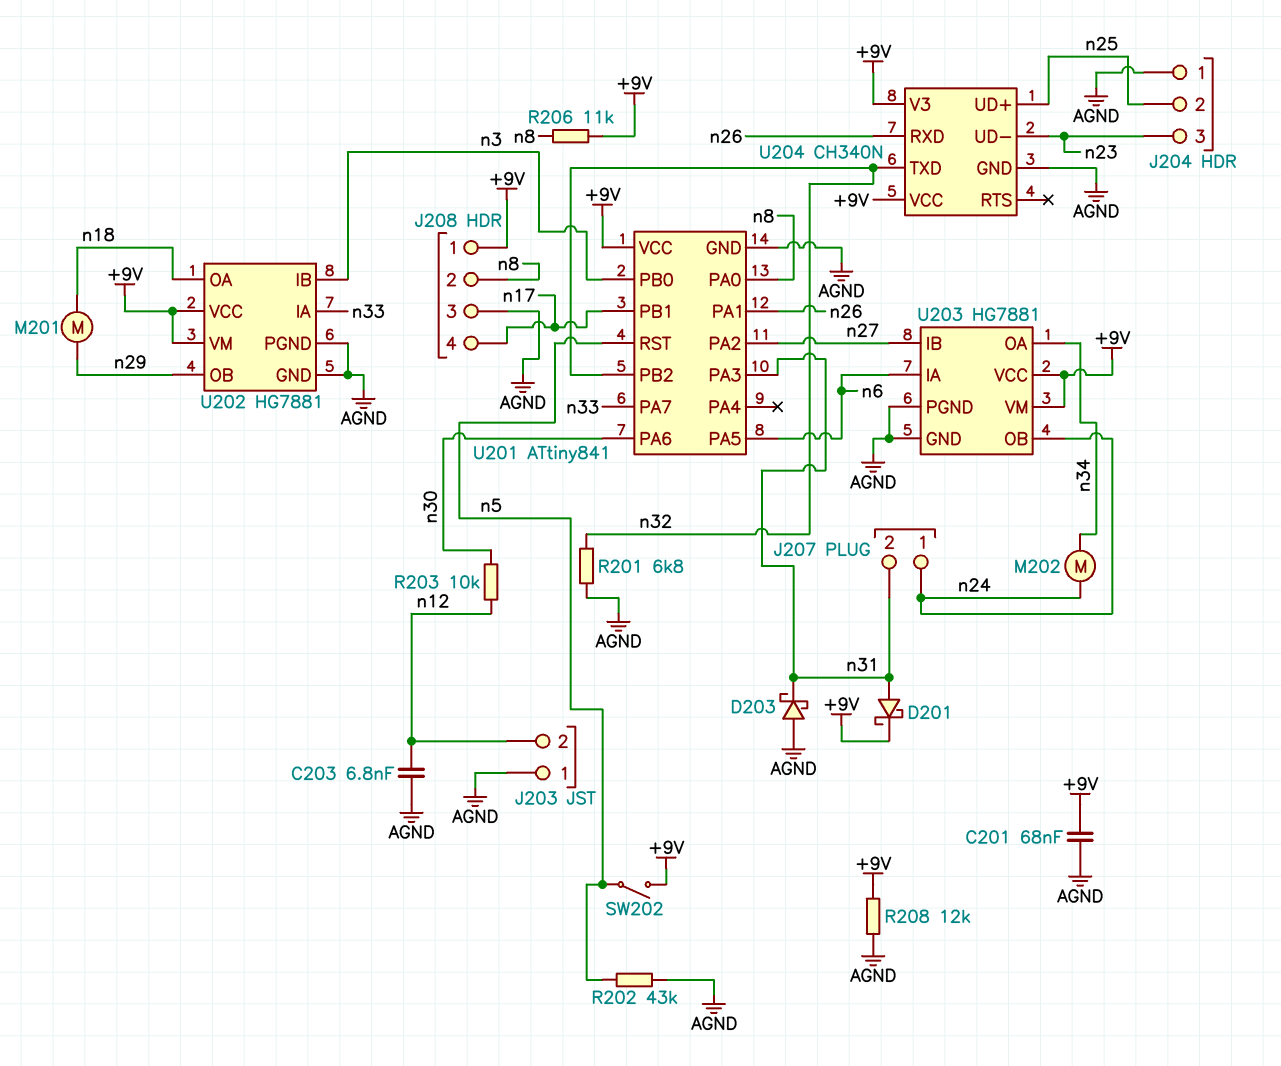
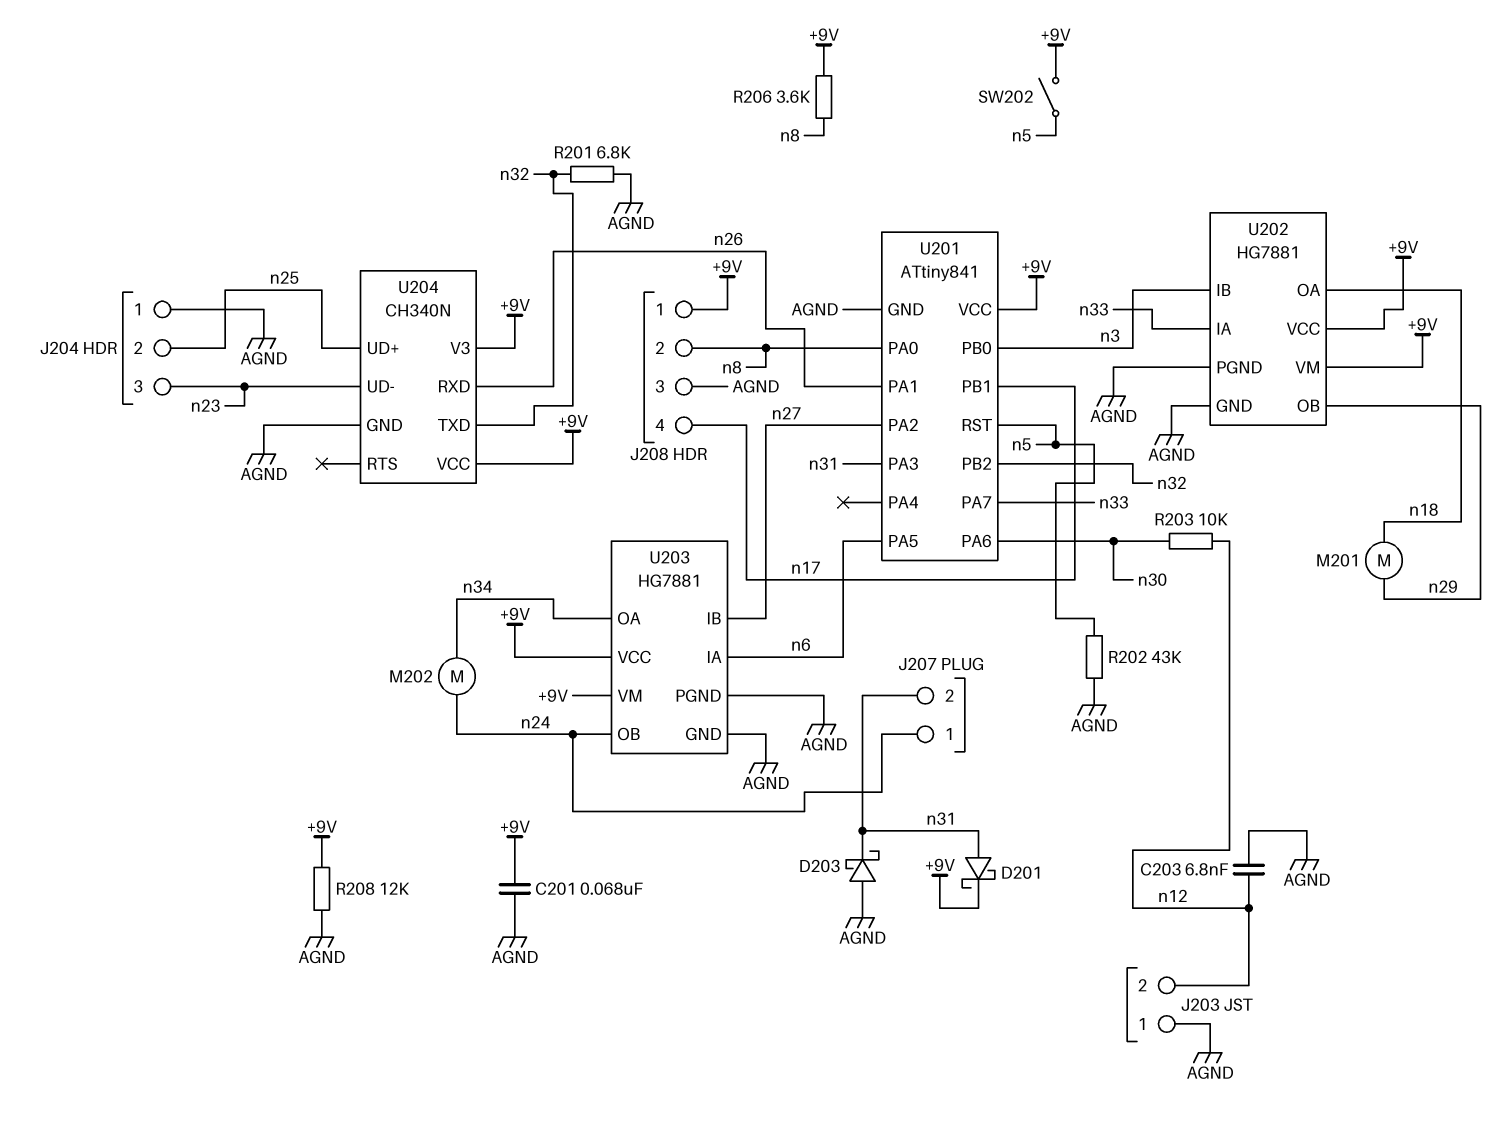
R206: 11k (+9V, n8) -> 3.6k (+9V, n8)

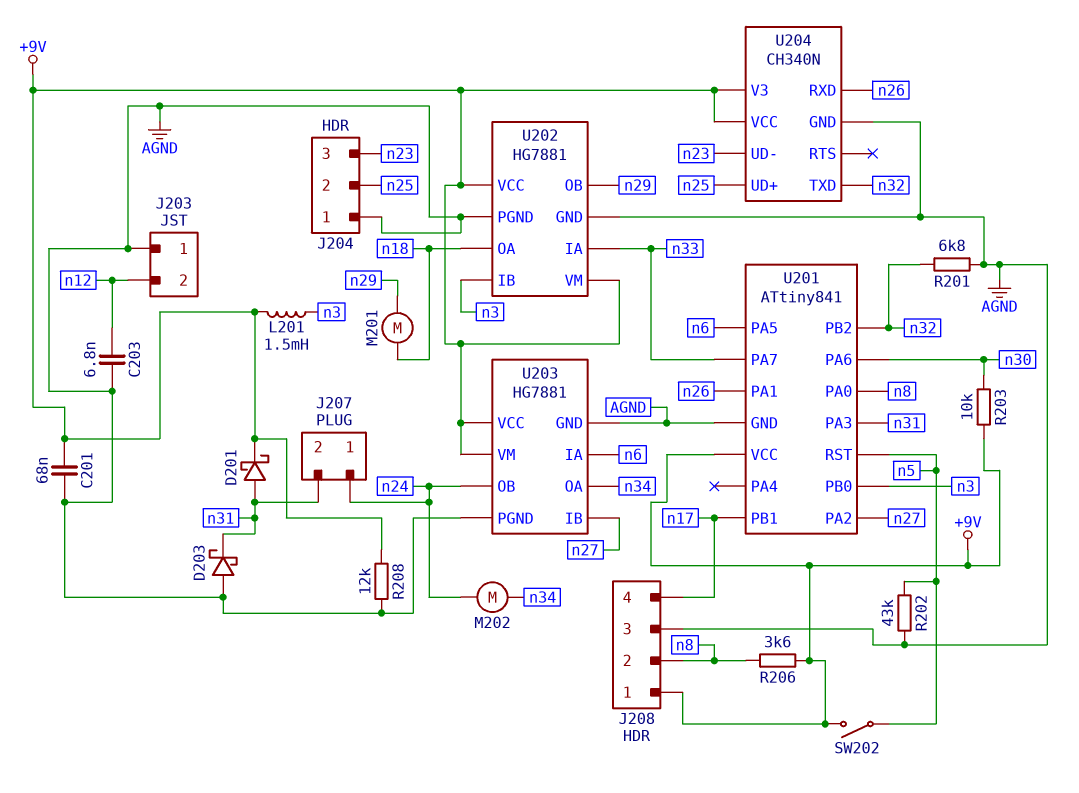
L201: none -> 1.5mH (+9V, n3)
R203: 10k (n12, n30) -> 10k (+9V, n30)

